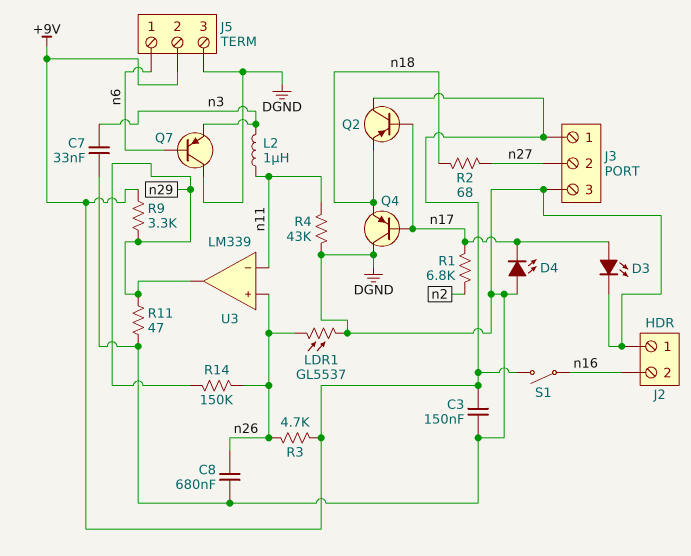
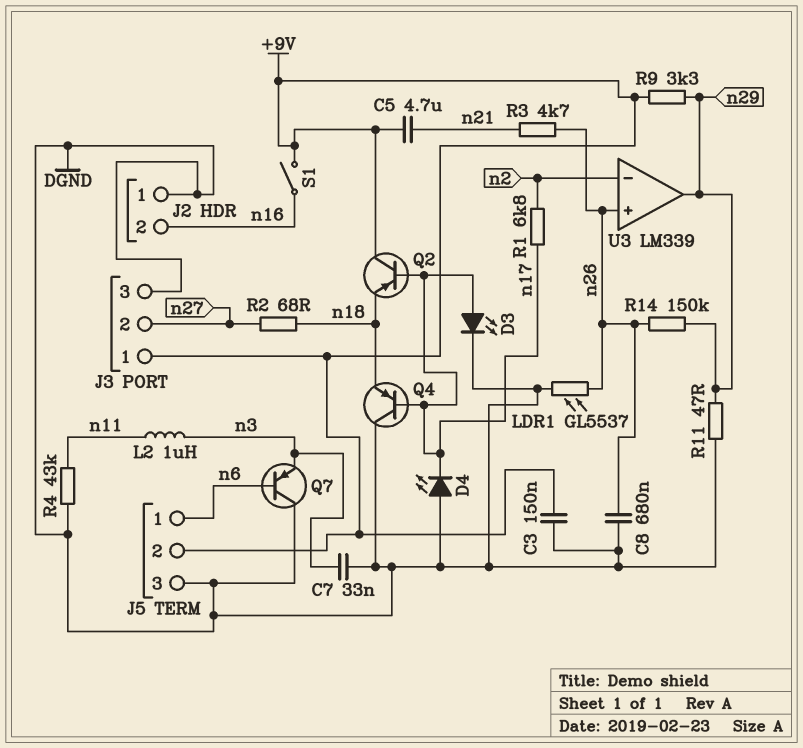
C5: none -> 4.7uF (+9V, n21)
R3: 4.7k (+9V, n26) -> 4.7k (n21, n26)
U3 pin in-: n11 -> n2

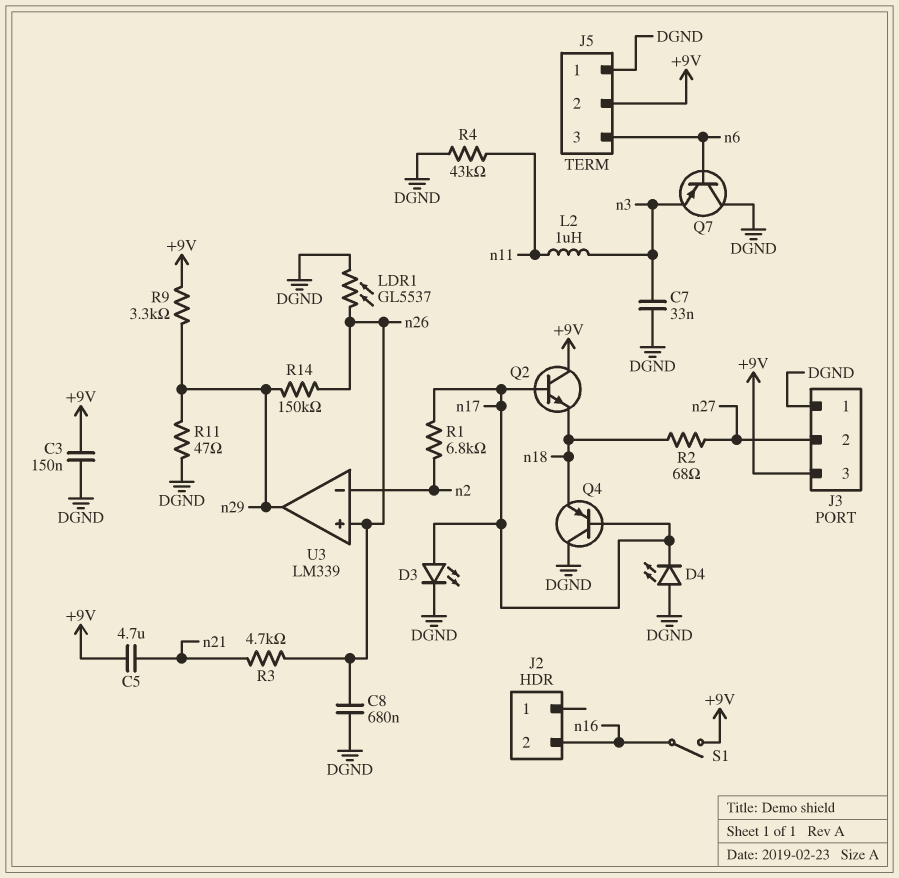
J2 pin 1: DGND -> none
J3 pin 1: +9V -> DGND
J3 pin 3: DGND -> +9V
J5 pin 1: n6 -> DGND
J5 pin 3: DGND -> n6
Q2: PNP (B n17, C +9V, E n18) -> NPN (B n17, C +9V, E n18)

